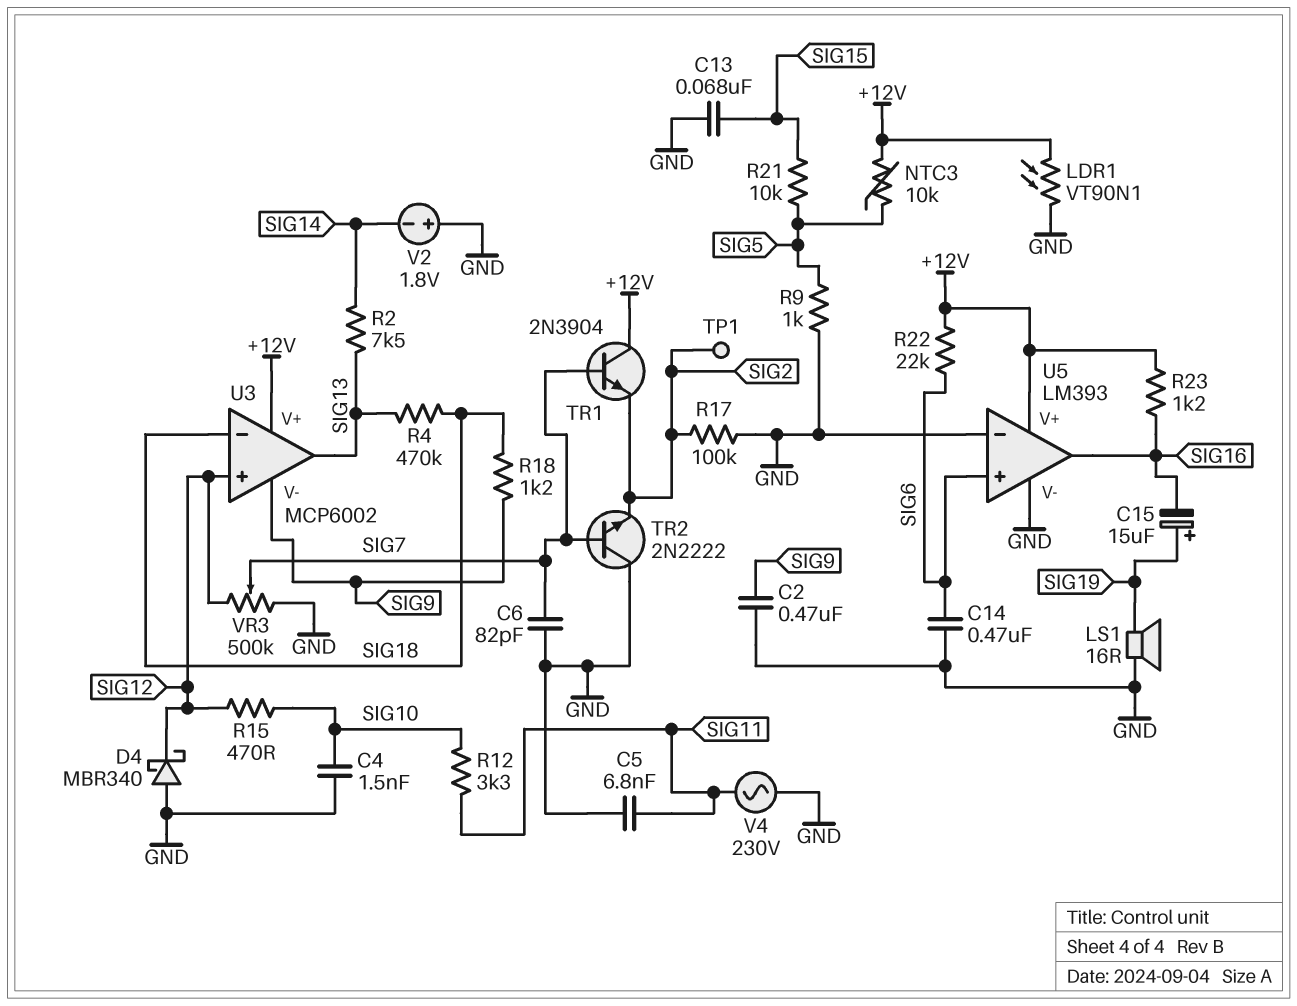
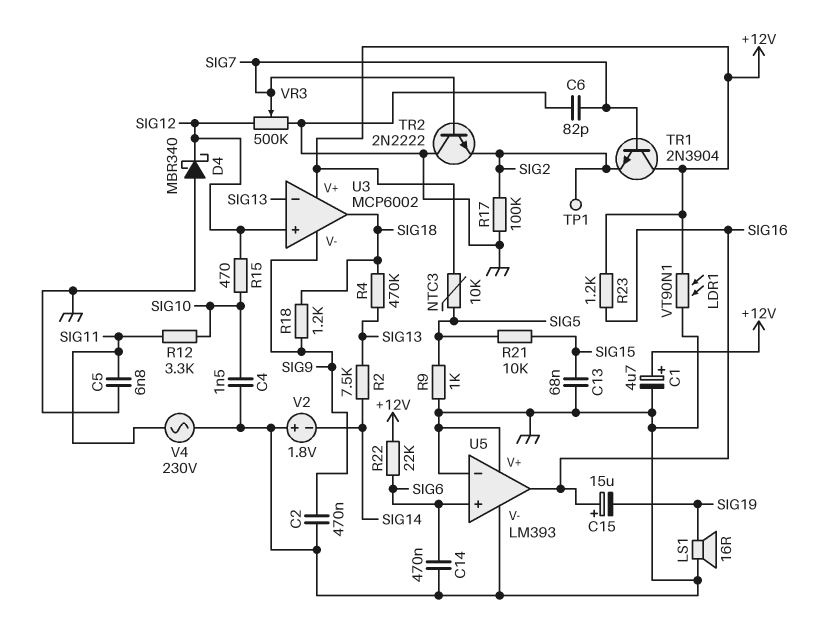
C1: none -> 4.7uF (plus +12V, minus GND)
C15: 15uF (plus SIG19, minus SIG16) -> 15uF (plus SIG16, minus SIG19)
U3 pin in-: SIG18 -> SIG13
U3 pin out: SIG13 -> SIG18
U5 pin V+: +12V -> GND

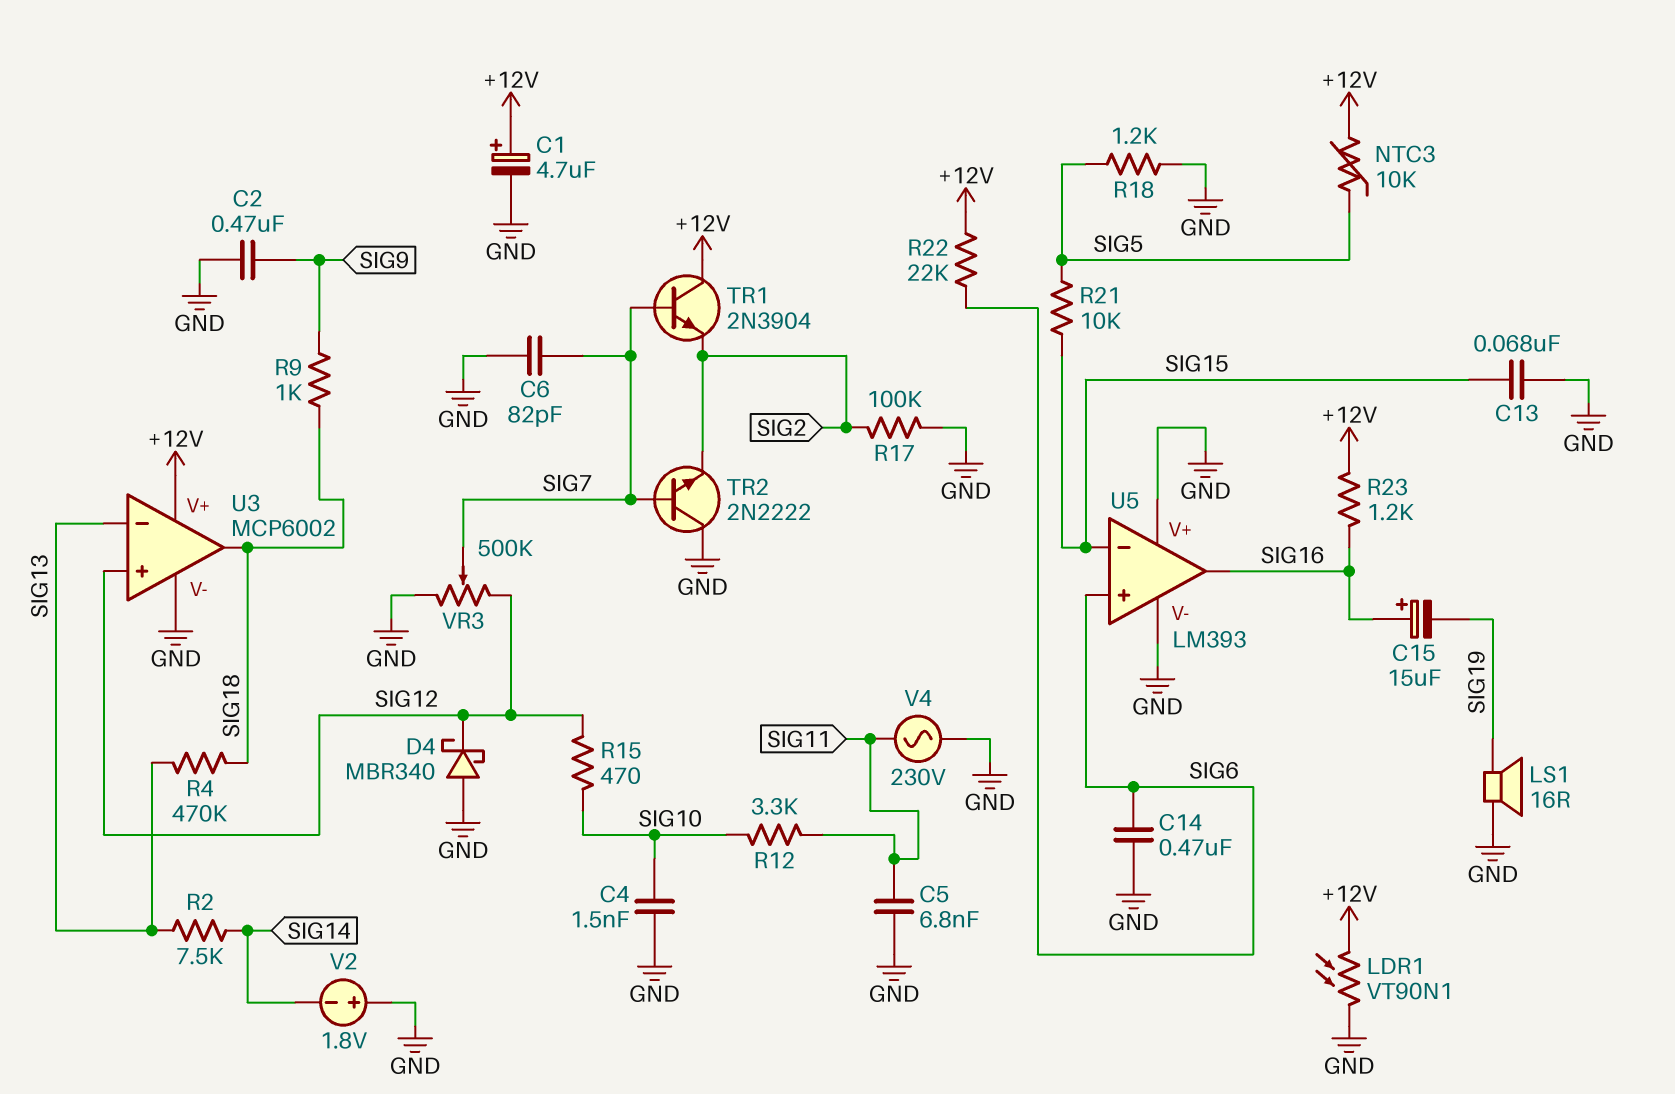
R9: 1k (GND, SIG5) -> 1k (SIG9, SIG18)
R18: 1.2k (SIG9, SIG18) -> 1.2k (GND, SIG5)
TP1: test point (SIG2) -> none
U3 pin V-: SIG9 -> GND
U5 pin in-: GND -> SIG15

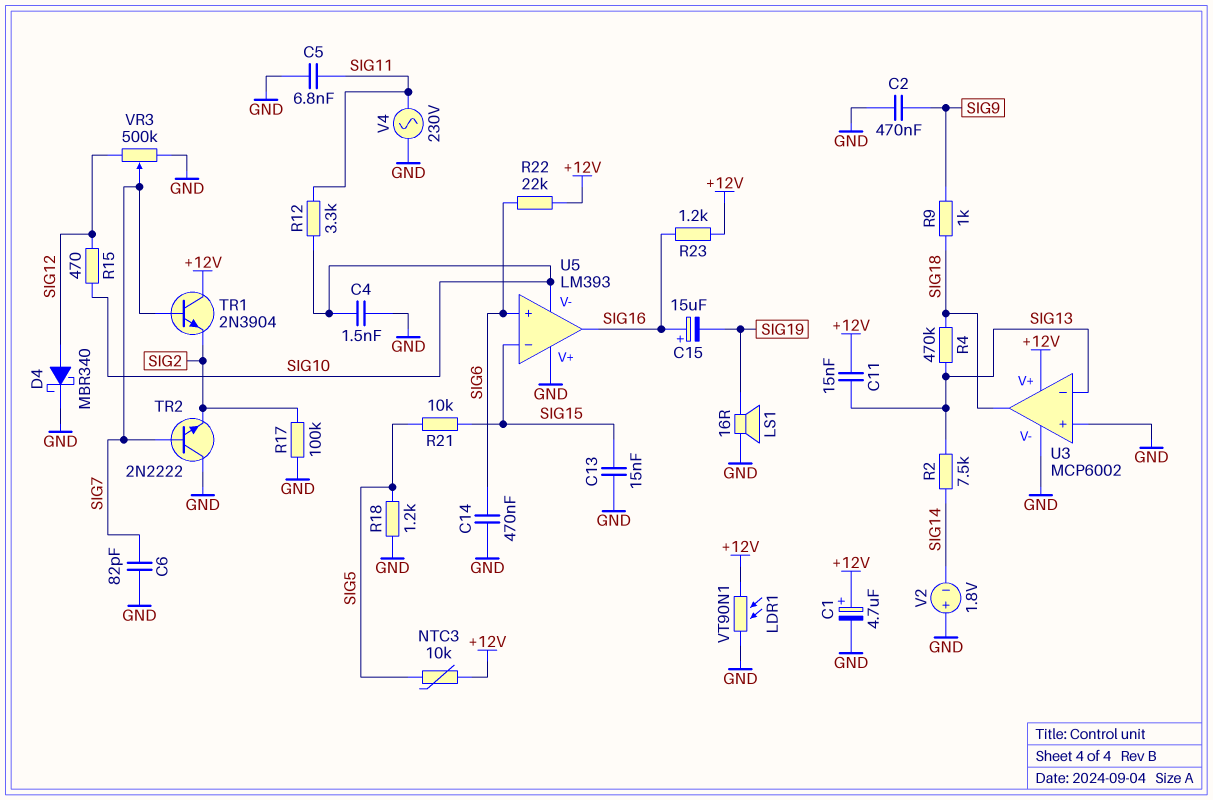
C11: none -> 15nF (+12V, SIG13)
C13: 68nF (GND, SIG15) -> 15nF (GND, SIG15)
D4: schottky MBR340 (A GND, K SIG12) -> schottky MBR340 (A SIG12, K GND)
U3 pin in+: SIG12 -> GND
U5 pin V-: GND -> SIG10

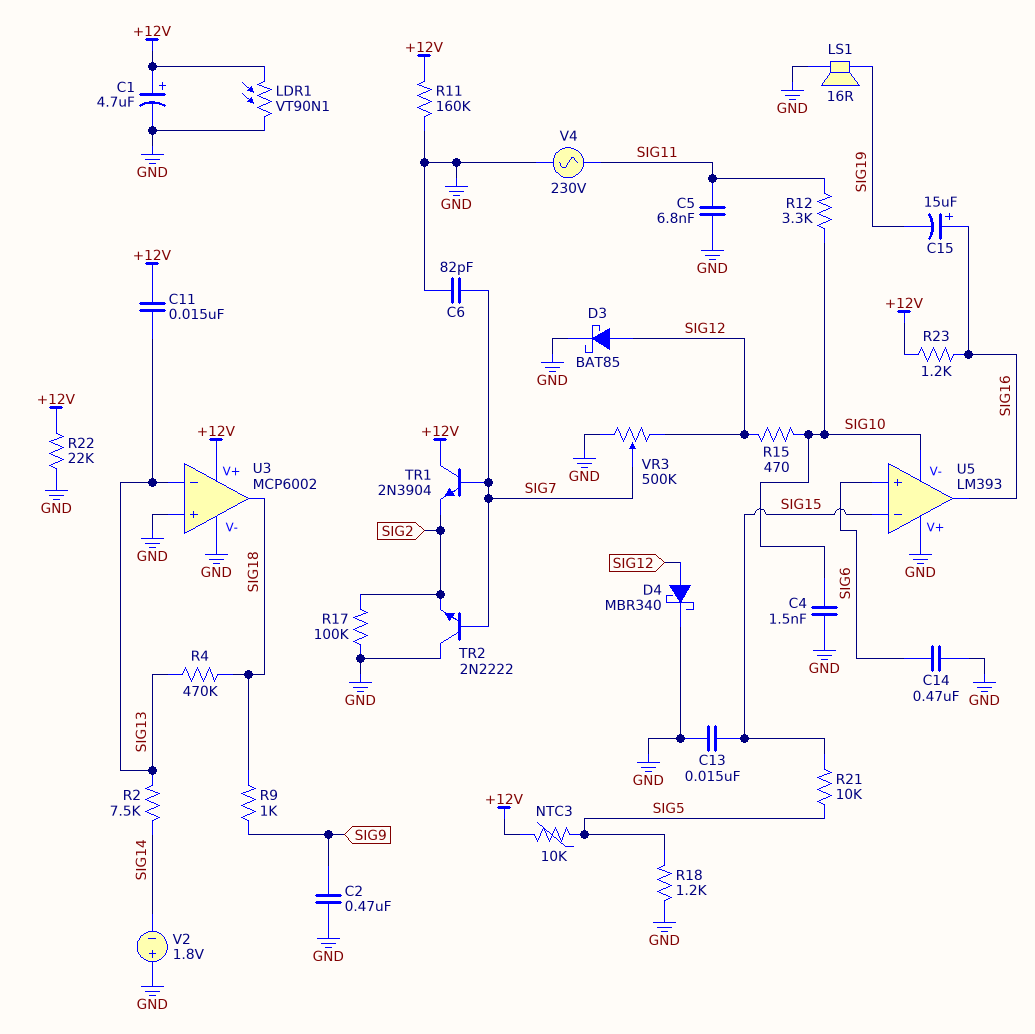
D3: none -> schottky BAT85 (A SIG12, K GND)
R11: none -> 160k (+12V, GND)
R22: 22k (+12V, SIG6) -> 22k (+12V, GND)

